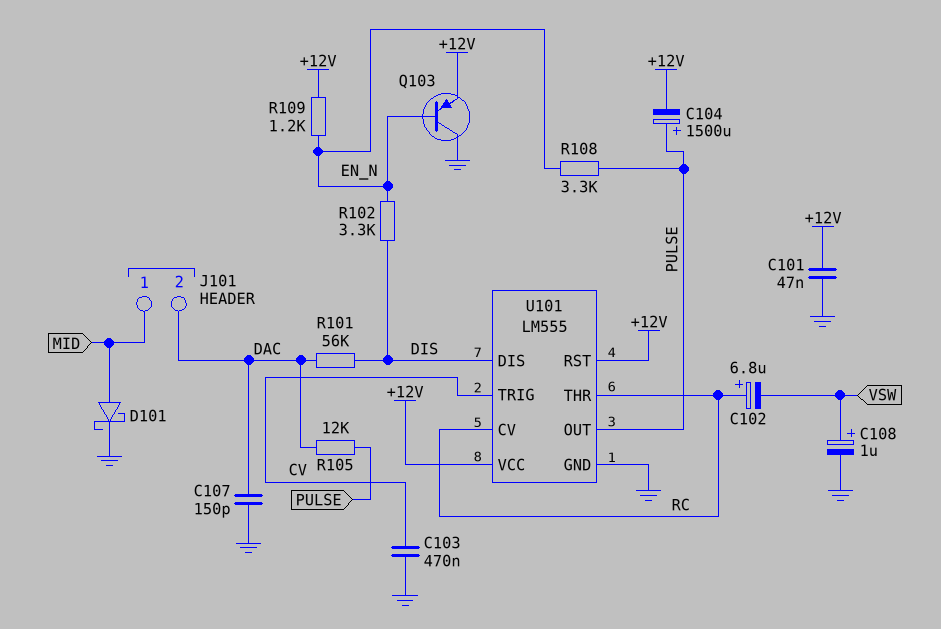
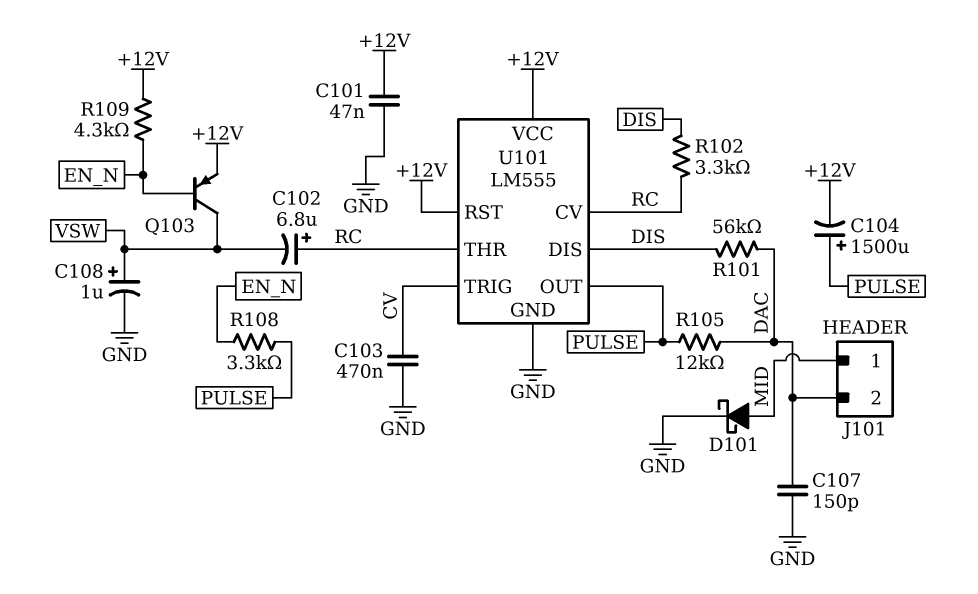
Q103: PNP (B EN_N, C GND, E +12V) -> PNP (B EN_N, C VSW, E +12V)
R102: 3.3k (DIS, EN_N) -> 3.3k (DIS, RC)
R109: 1.2k (+12V, EN_N) -> 4.3k (+12V, EN_N)

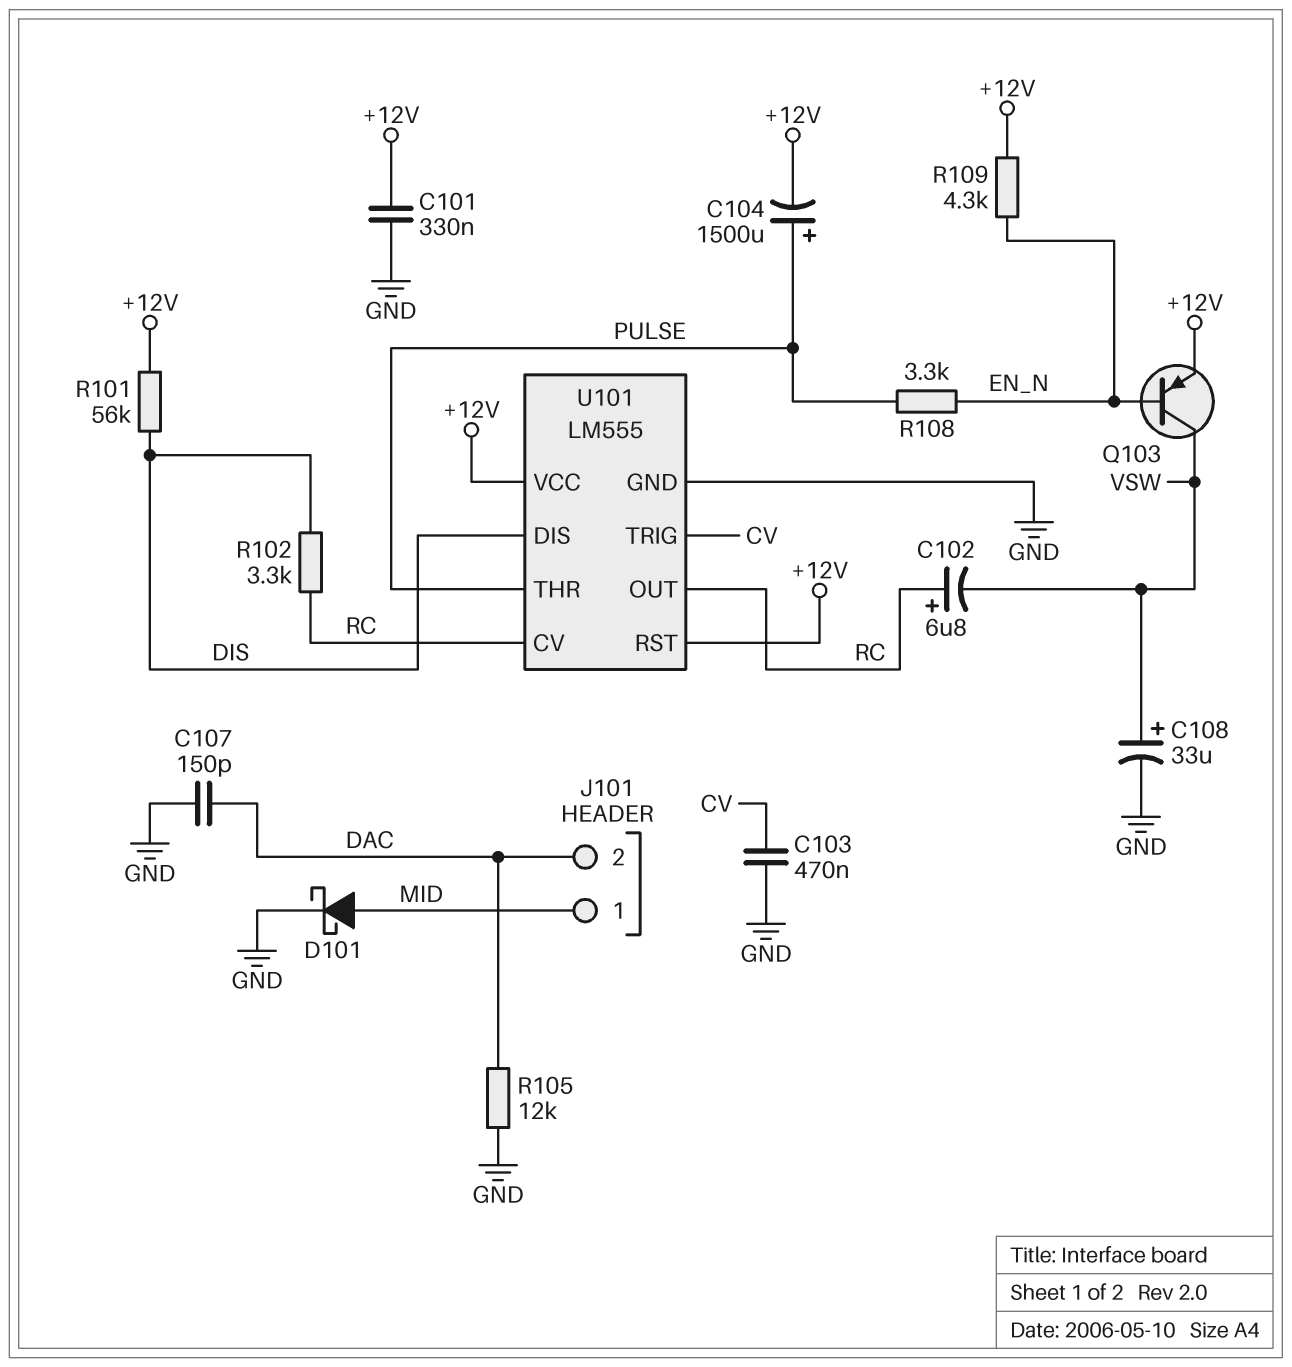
C101: 47nF (+12V, GND) -> 330nF (+12V, GND)
C108: 1uF (plus VSW, minus GND) -> 33uF (plus VSW, minus GND)
R101: 56k (DAC, DIS) -> 56k (+12V, DIS)
R105: 12k (DAC, PULSE) -> 12k (DAC, GND)
U101 pin OUT: PULSE -> RC
U101 pin THR: RC -> PULSE

